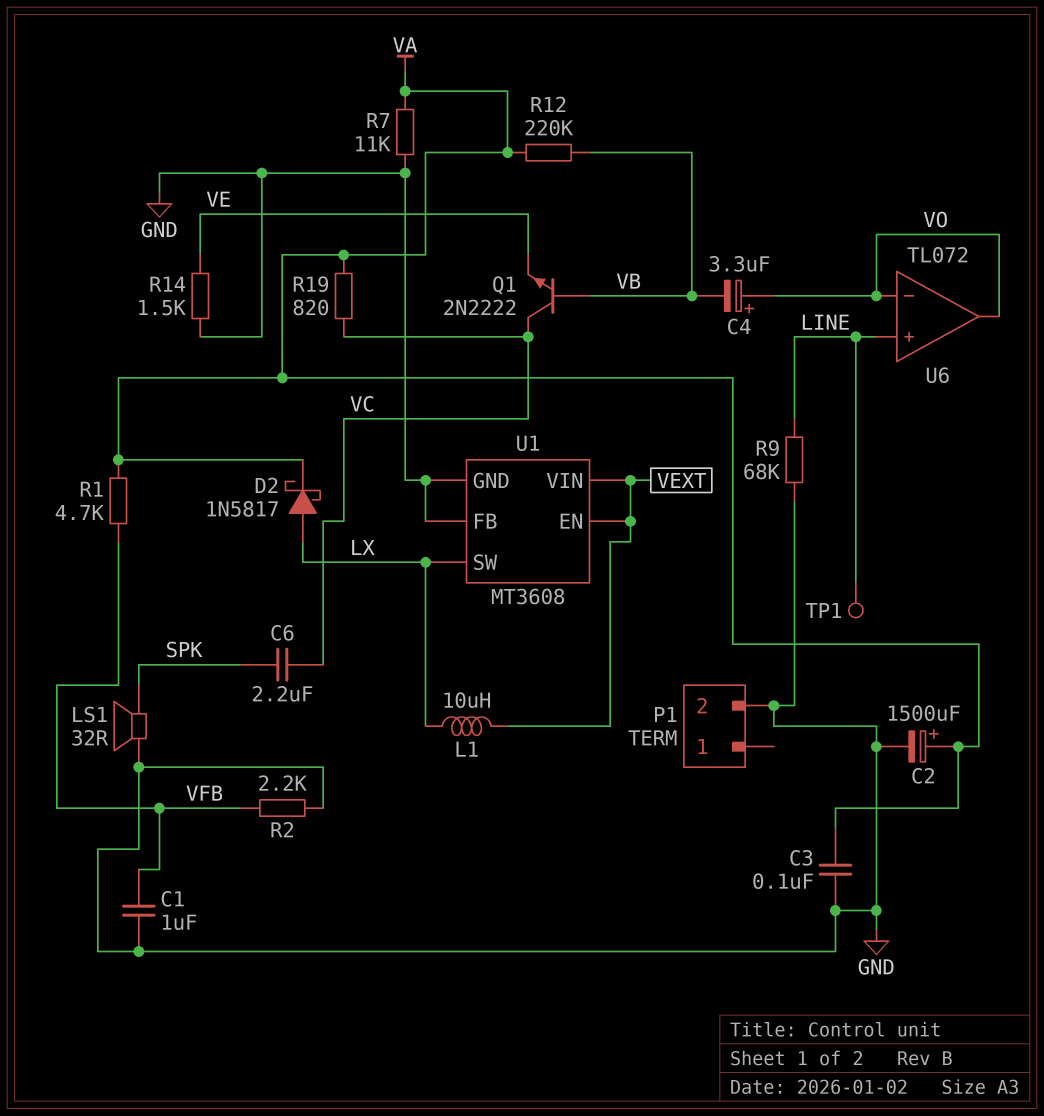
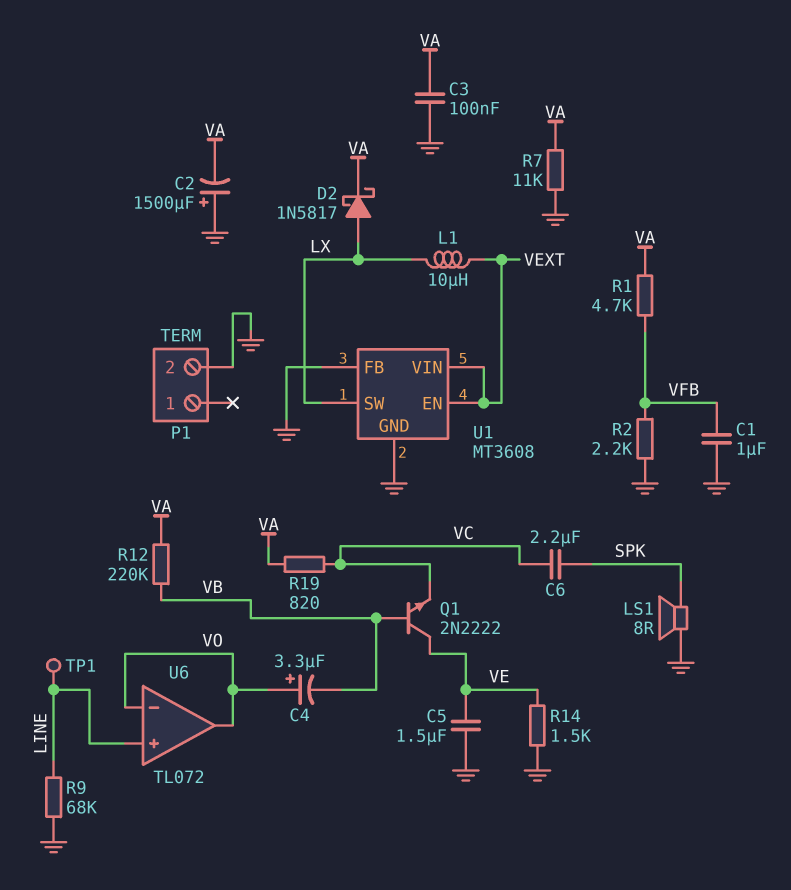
C2: 1500uF (plus VA, minus GND) -> 1500uF (plus GND, minus VA)
C5: none -> 1.5uF (GND, VE)
LS1: speaker 32R (GND, SPK) -> speaker 8R (GND, SPK)
Q1: NPN 2N2222 (B VB, C VC, E VE) -> NPN 2N2222 (B VB, C VE, E VC)

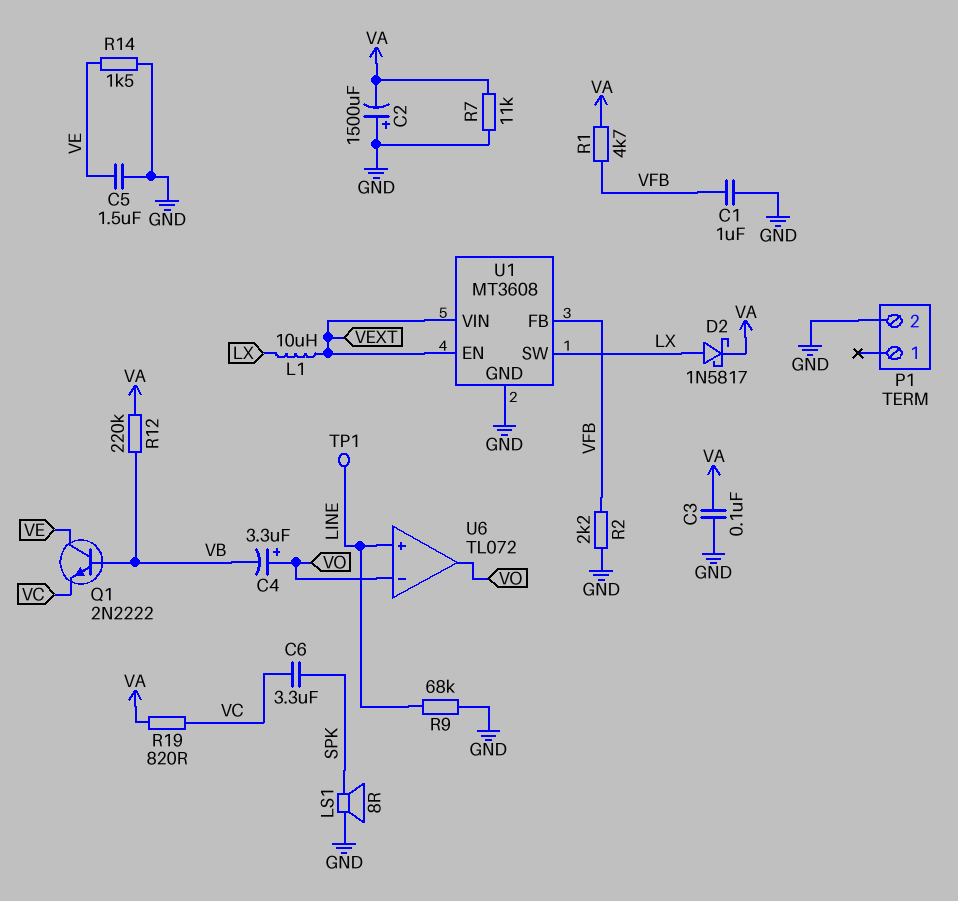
C6: 2.2uF (SPK, VC) -> 3.3uF (SPK, VC)
U1 pin FB: GND -> VFB

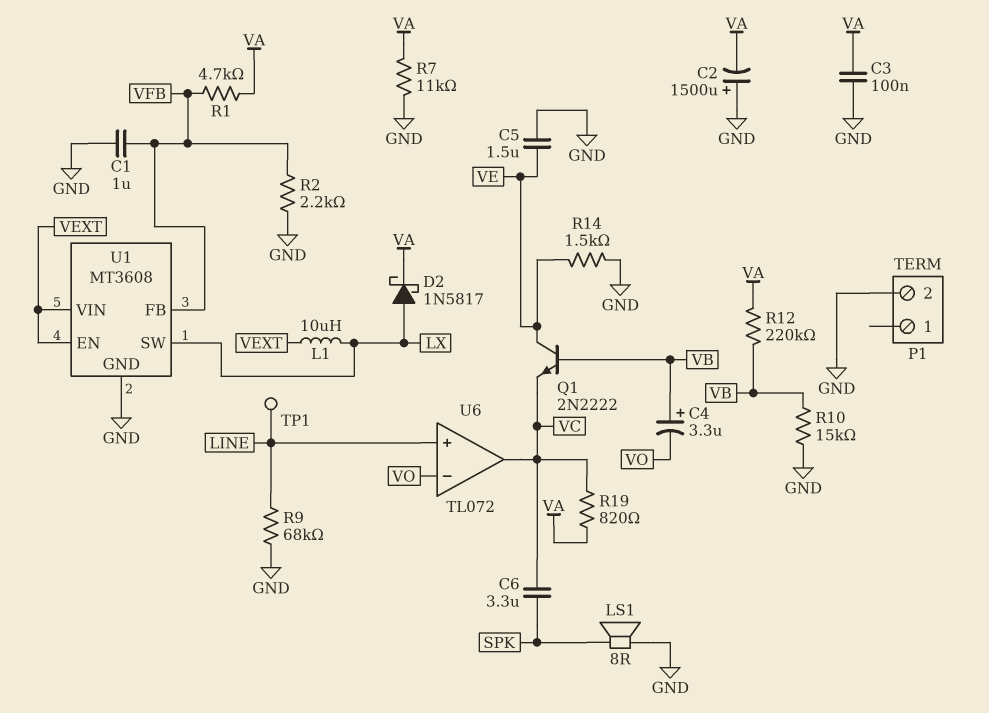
C4: 3.3uF (plus VO, minus VB) -> 3.3uF (plus VB, minus VO)
R10: none -> 15k (GND, VB)
U6 pin out: VO -> VC

